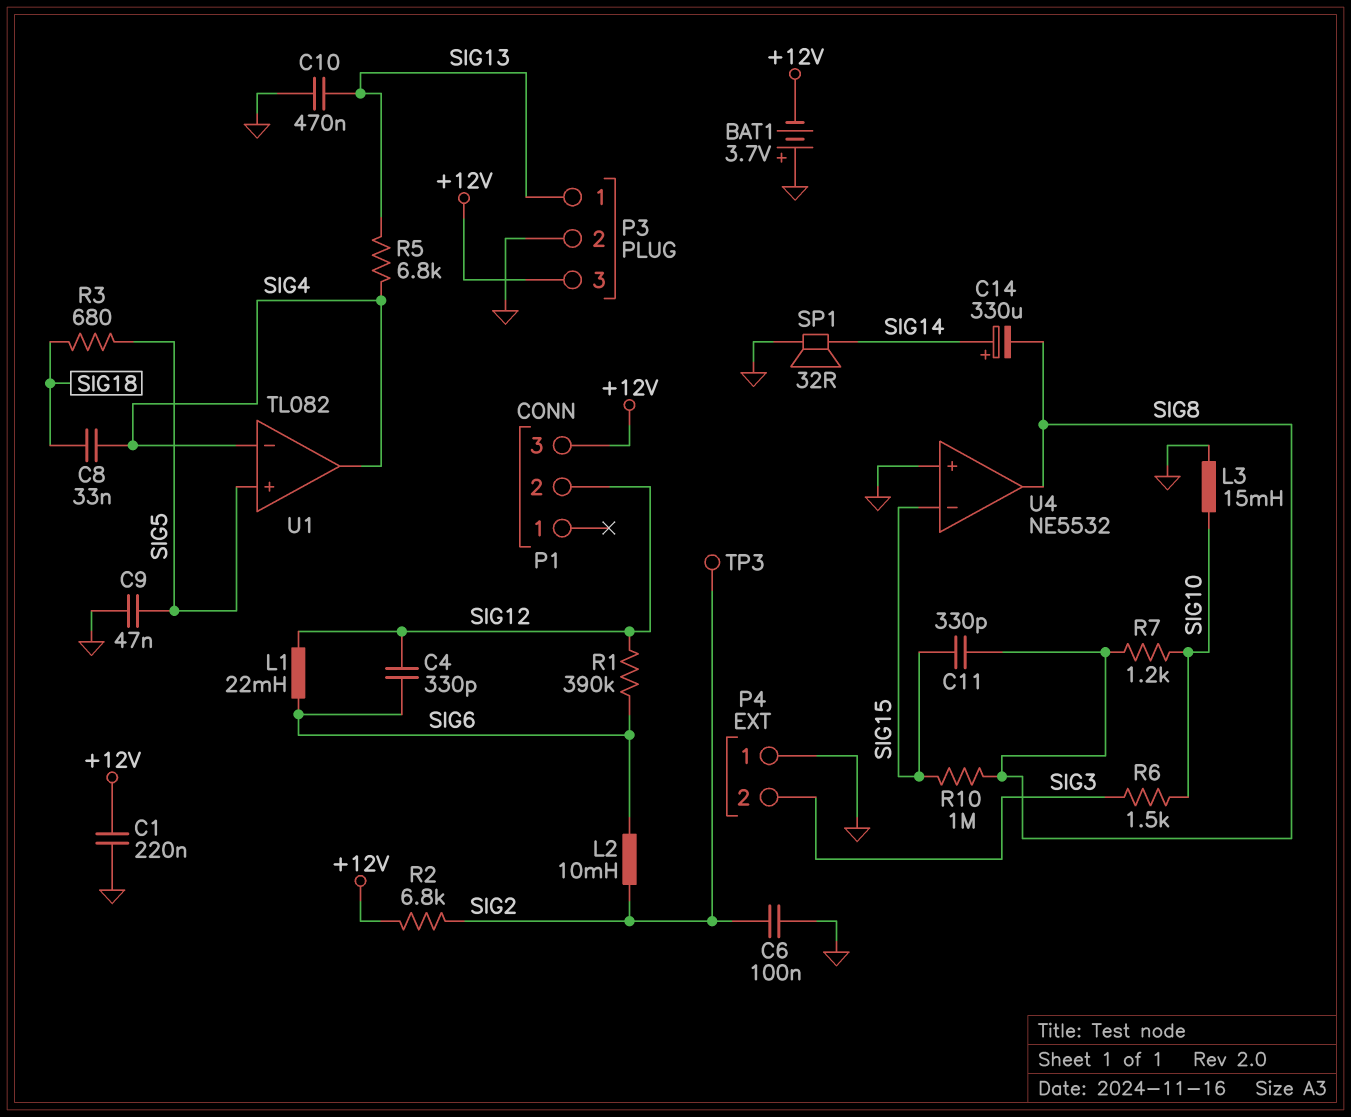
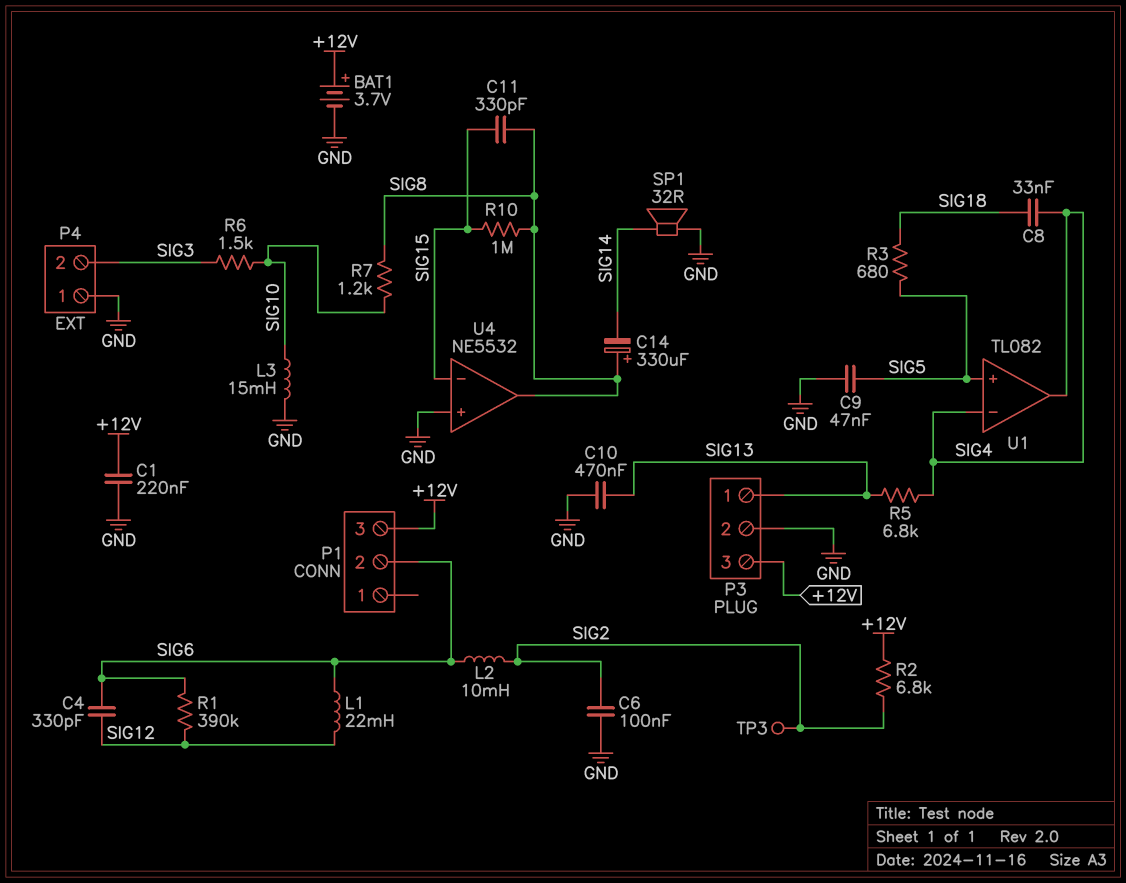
BAT1: 3.7V (plus GND, minus +12V) -> 3.7V (plus +12V, minus GND)
C14: 330uF (plus SIG14, minus SIG8) -> 330uF (plus SIG8, minus SIG14)
P1 pin 2: SIG12 -> SIG6

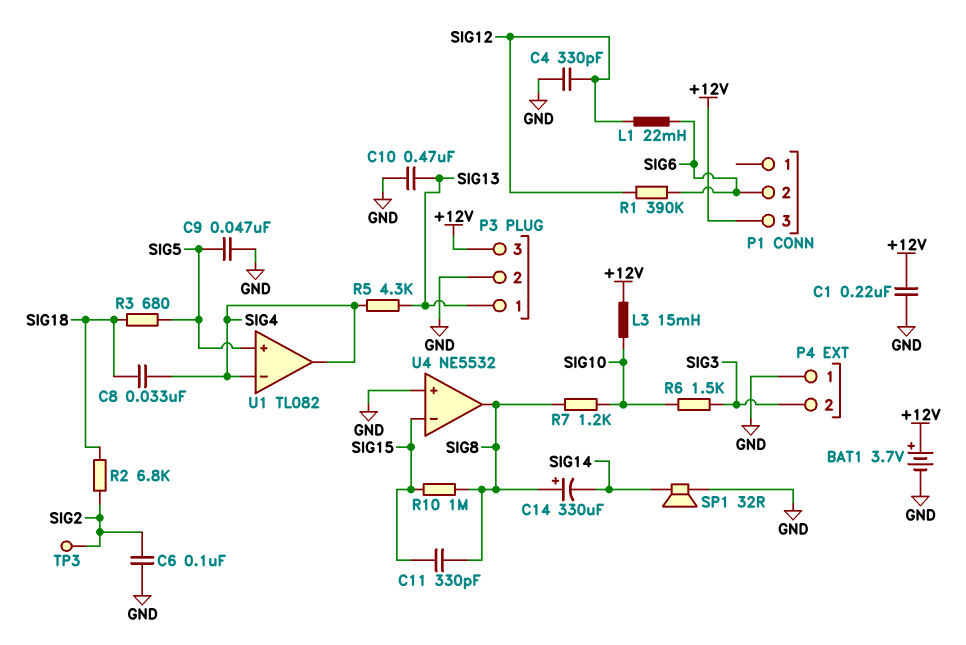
C4: 330pF (SIG6, SIG12) -> 330pF (GND, SIG12)
L2: 10mH (SIG2, SIG6) -> none
L3: 15mH (GND, SIG10) -> 15mH (+12V, SIG10)
R2: 6.8k (+12V, SIG2) -> 6.8k (SIG2, SIG18)
R5: 6.8k (SIG4, SIG13) -> 4.3k (SIG4, SIG13)

